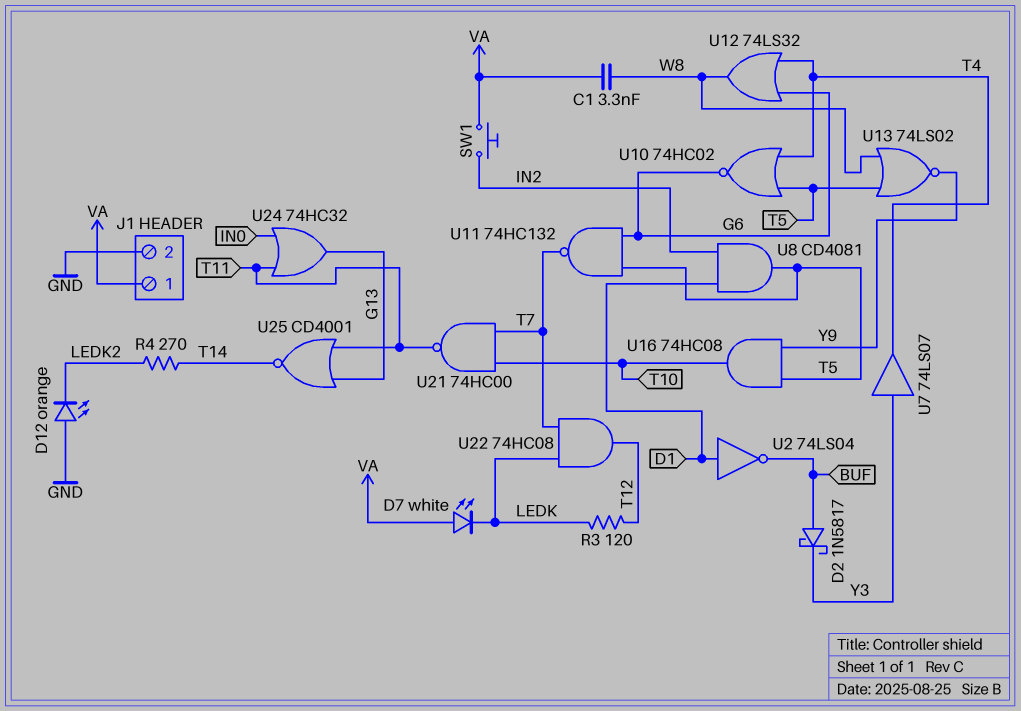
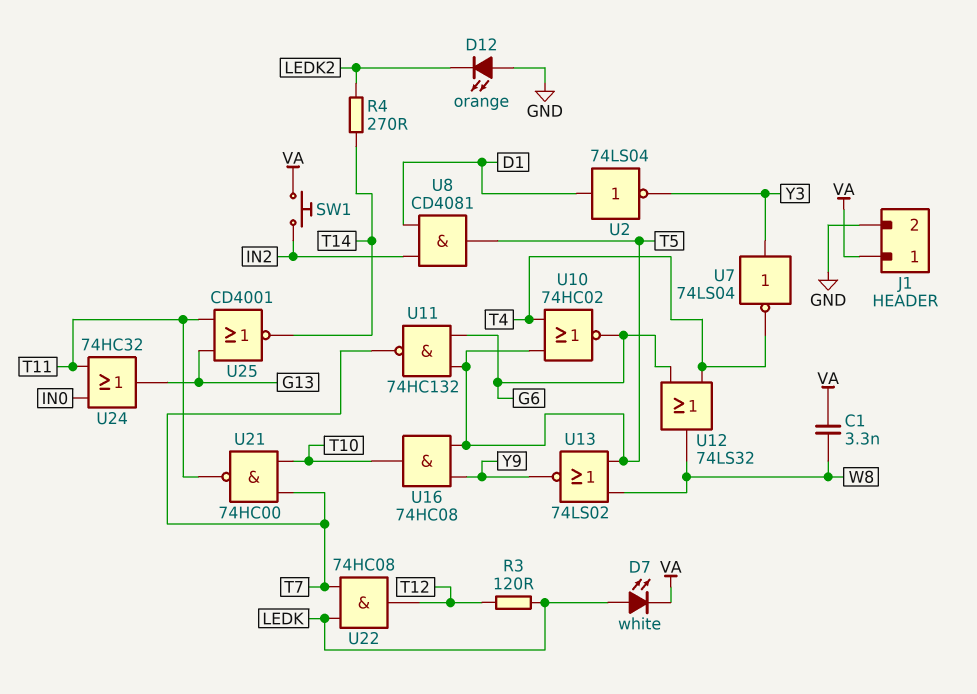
D2: schottky 1N5817 (A BUF, K Y3) -> none
D7: LED white (A VA, K LEDK) -> LED white (A LEDK, K VA)
U2: NOT 74LS04 (in D1, out BUF) -> NOT 74LS04 (in D1, out Y3)
U7: buffer 74LS07 (in Y3, out T4) -> NOT 74LS04 (in Y3, out T4)

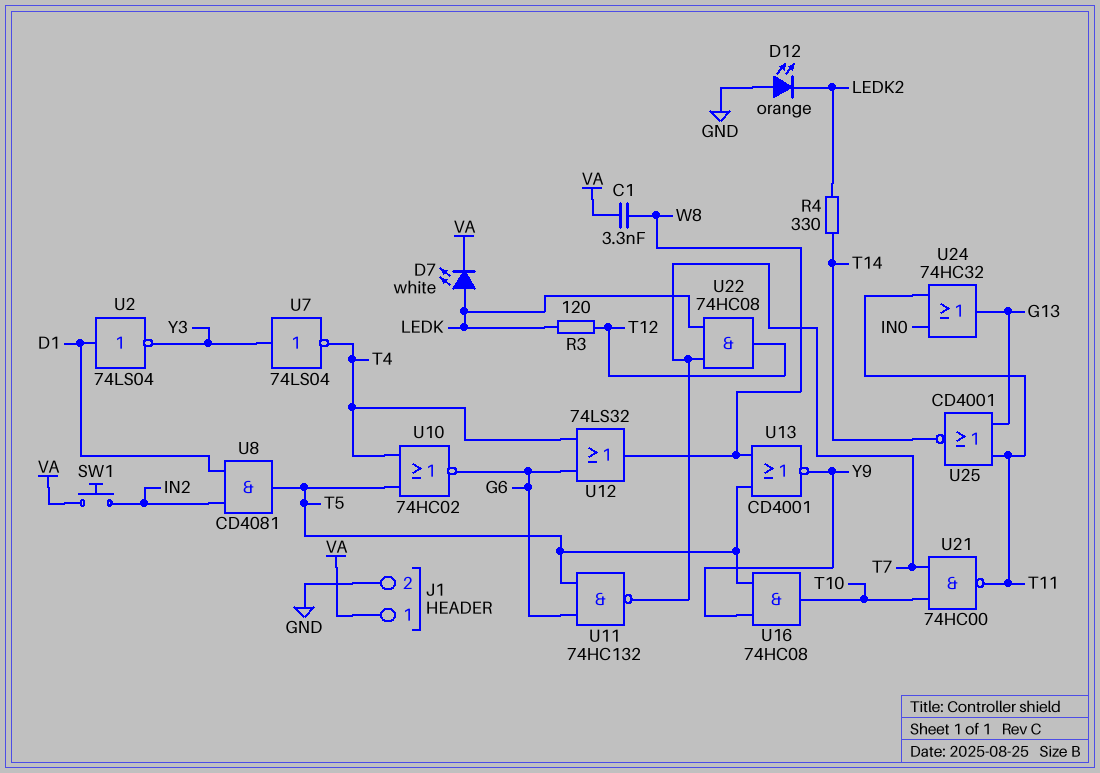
R4: 270 (LEDK2, T14) -> 330 (LEDK2, T14)
U13: NOR 74LS02 (in T5, in W8, out Y9) -> NOR CD4001 (in T5, in W8, out Y9)

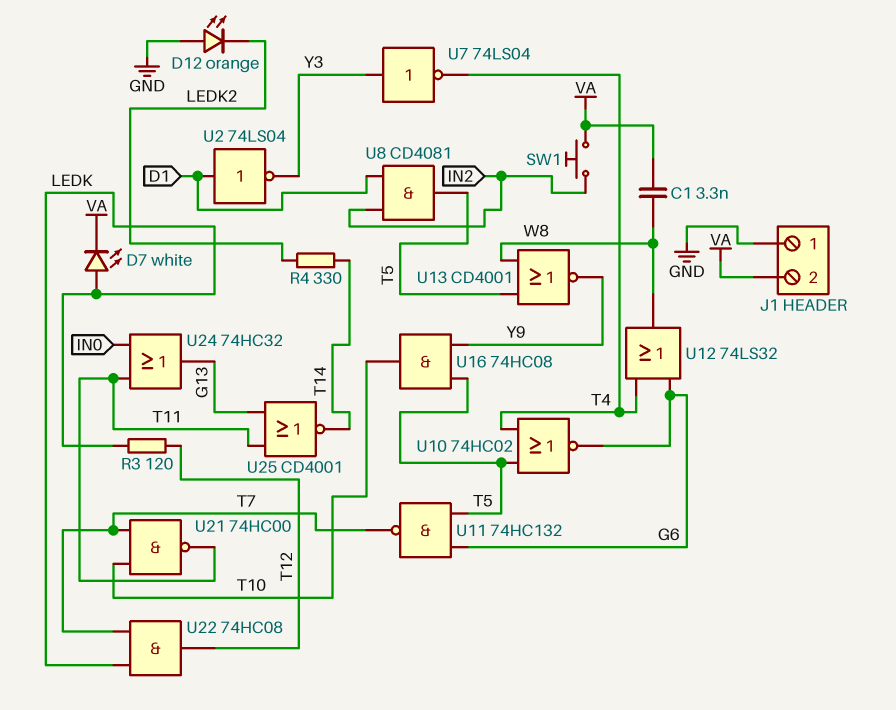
J1 pin 1: VA -> GND
J1 pin 2: GND -> VA

